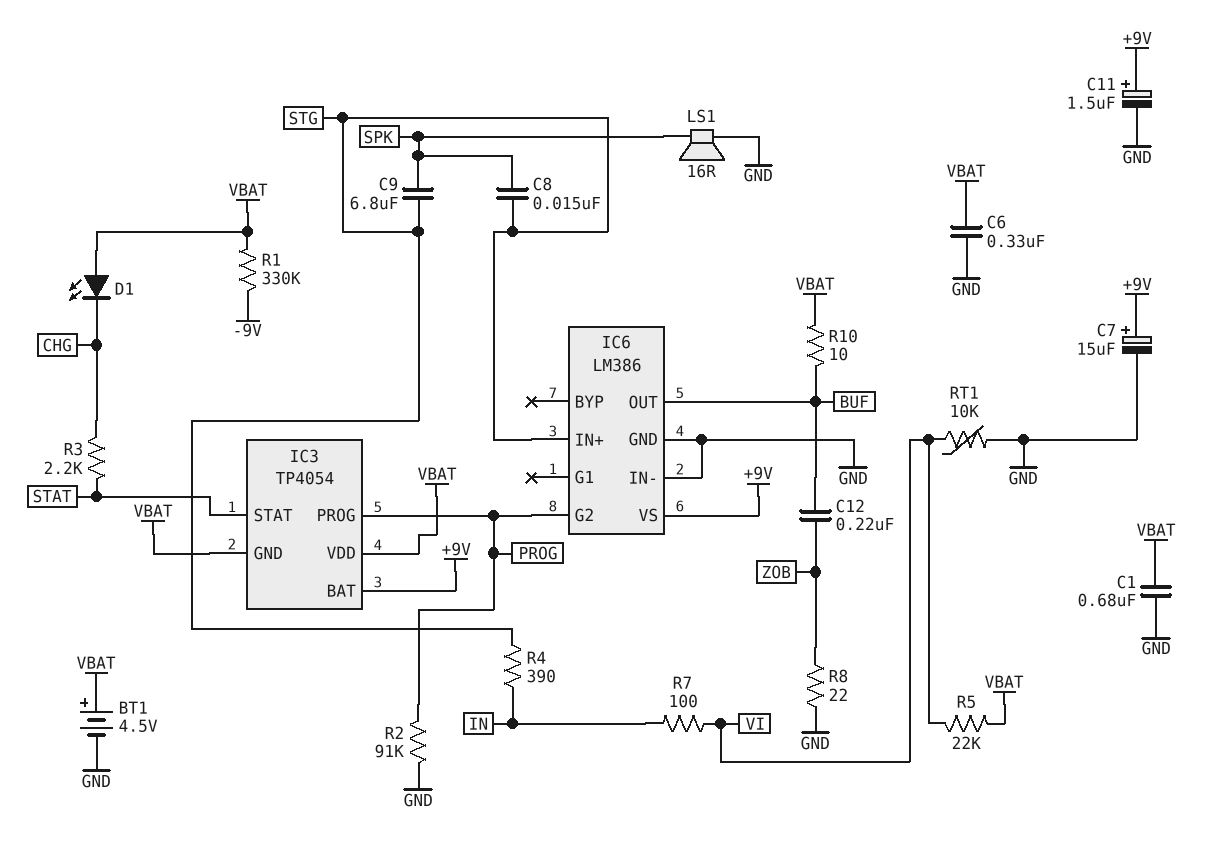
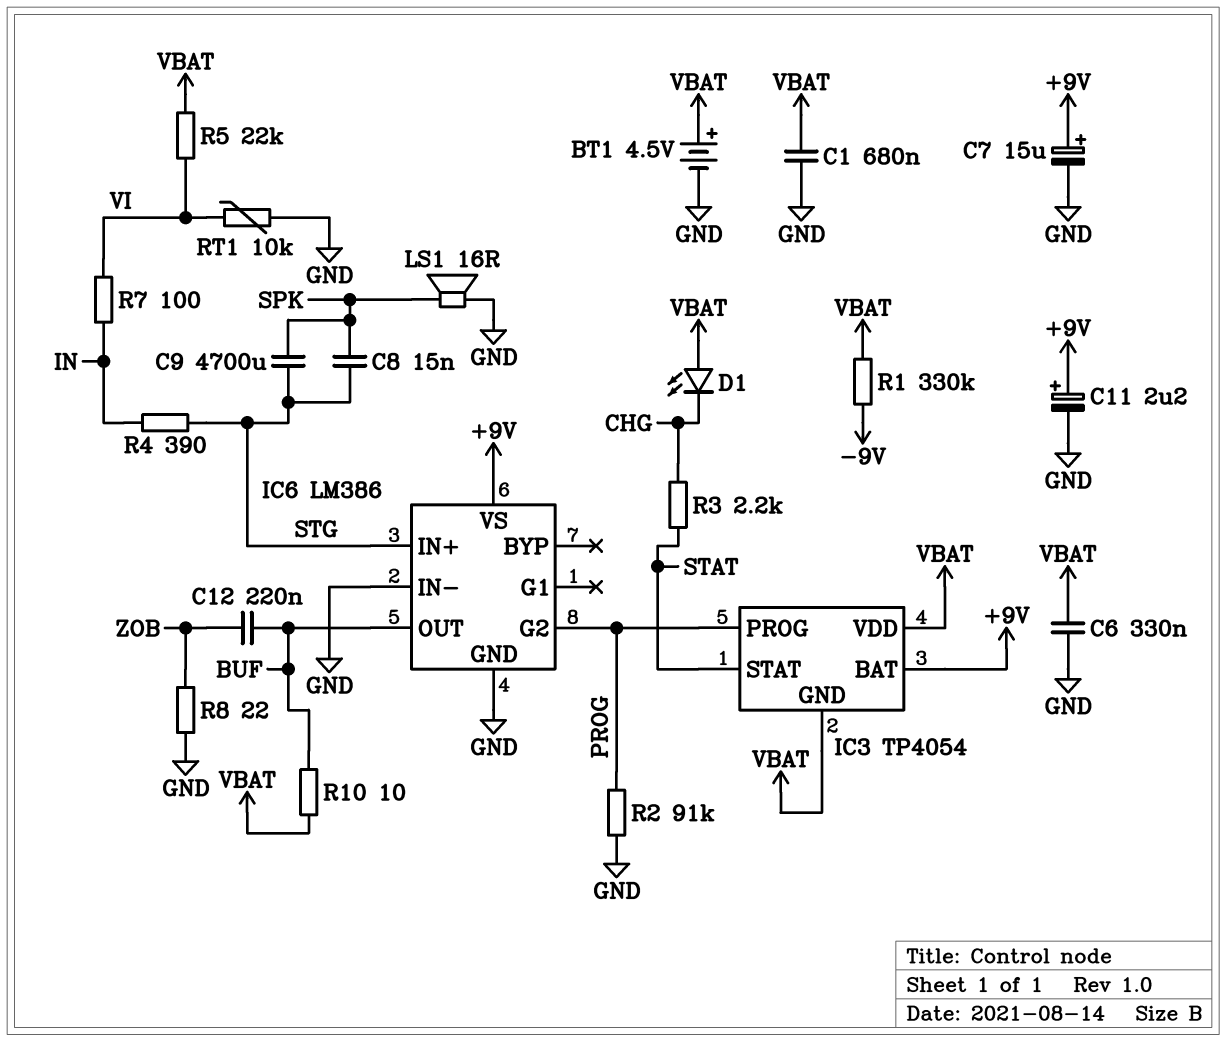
C9: 6.8uF (SPK, STG) -> 4700uF (SPK, STG)
C11: 1.5uF (plus +9V, minus GND) -> 2.2uF (plus +9V, minus GND)

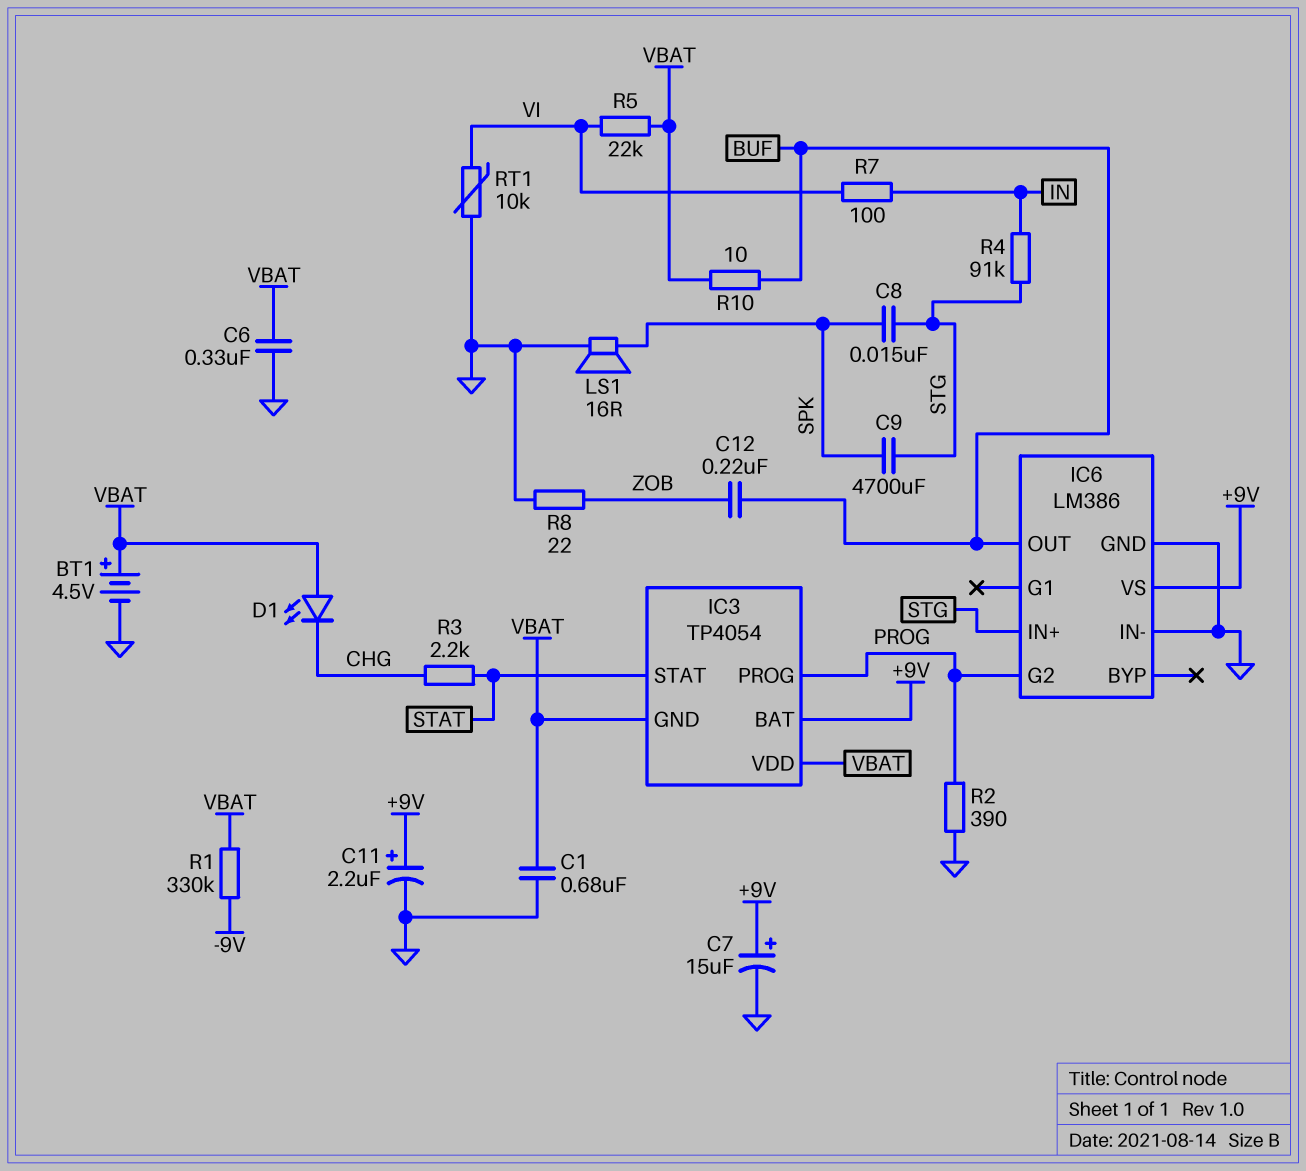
R2: 91k (GND, PROG) -> 390 (GND, PROG)
R4: 390 (IN, STG) -> 91k (IN, STG)

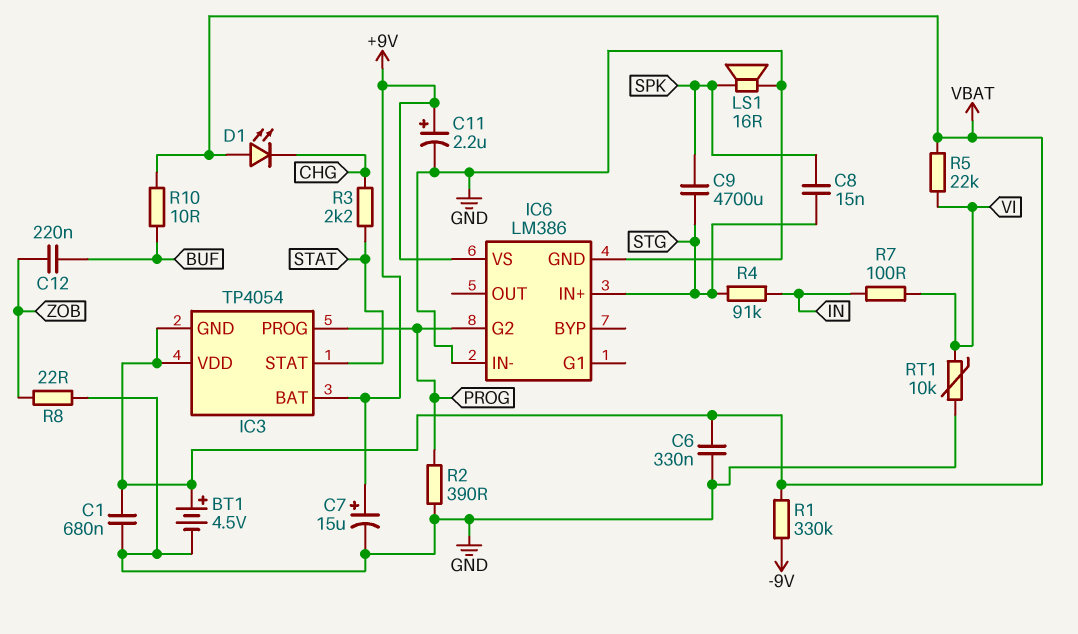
IC6 pin OUT: BUF -> none

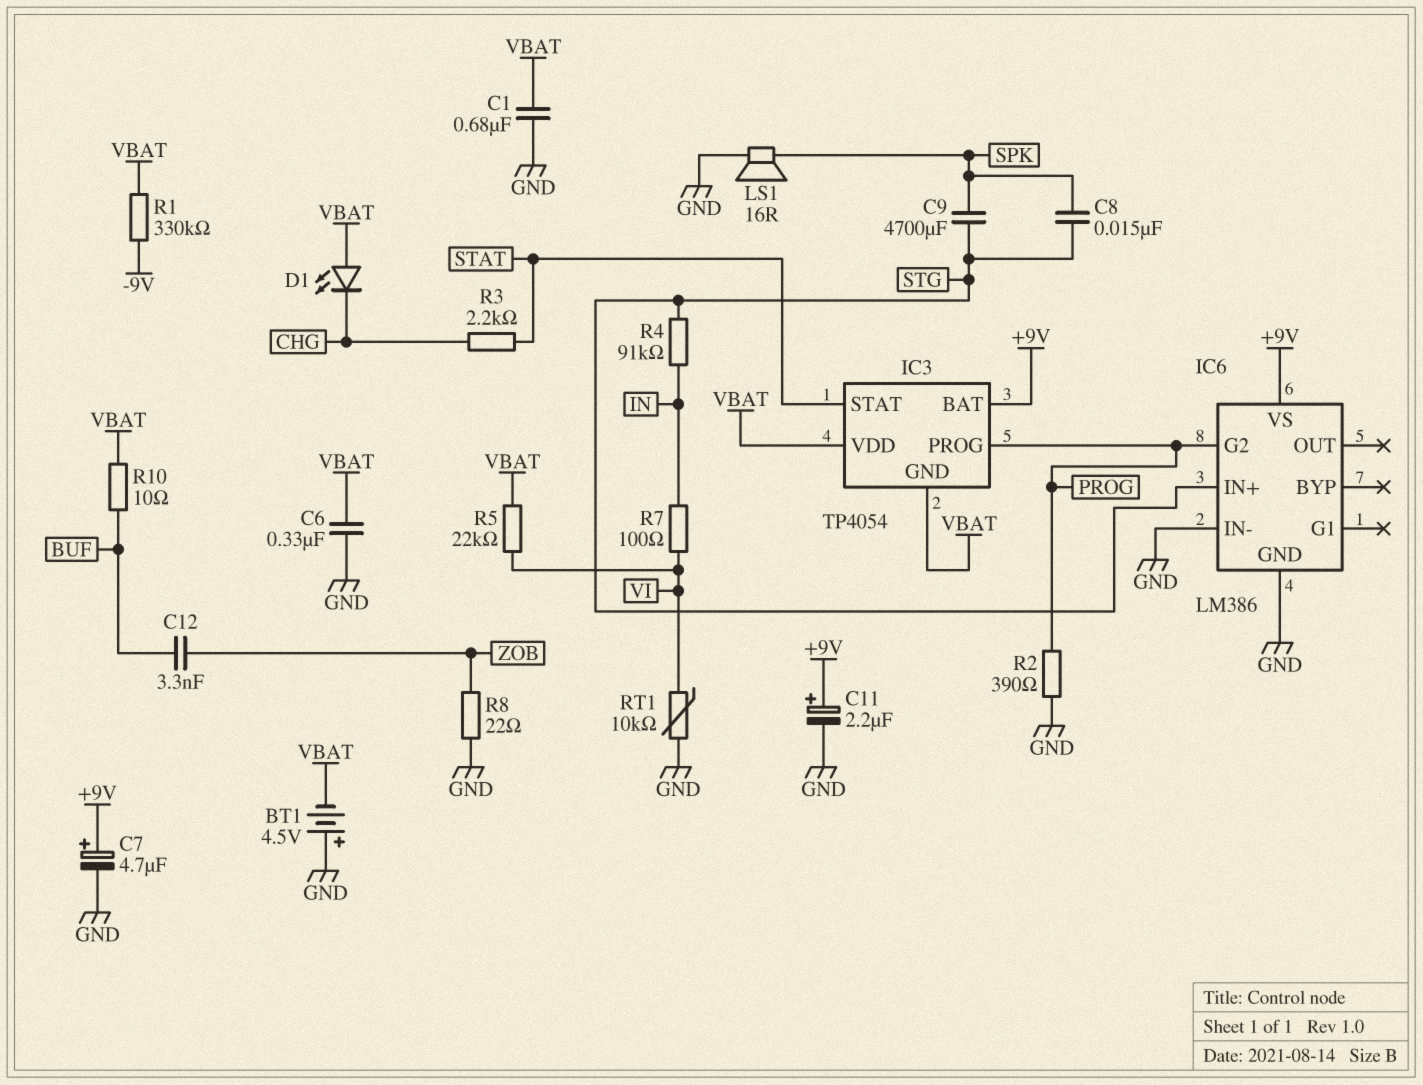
BT1: 4.5V (plus VBAT, minus GND) -> 4.5V (plus GND, minus VBAT)
C7: 15uF (plus +9V, minus GND) -> 4.7uF (plus +9V, minus GND)
C12: 220nF (BUF, ZOB) -> 3.3nF (BUF, ZOB)

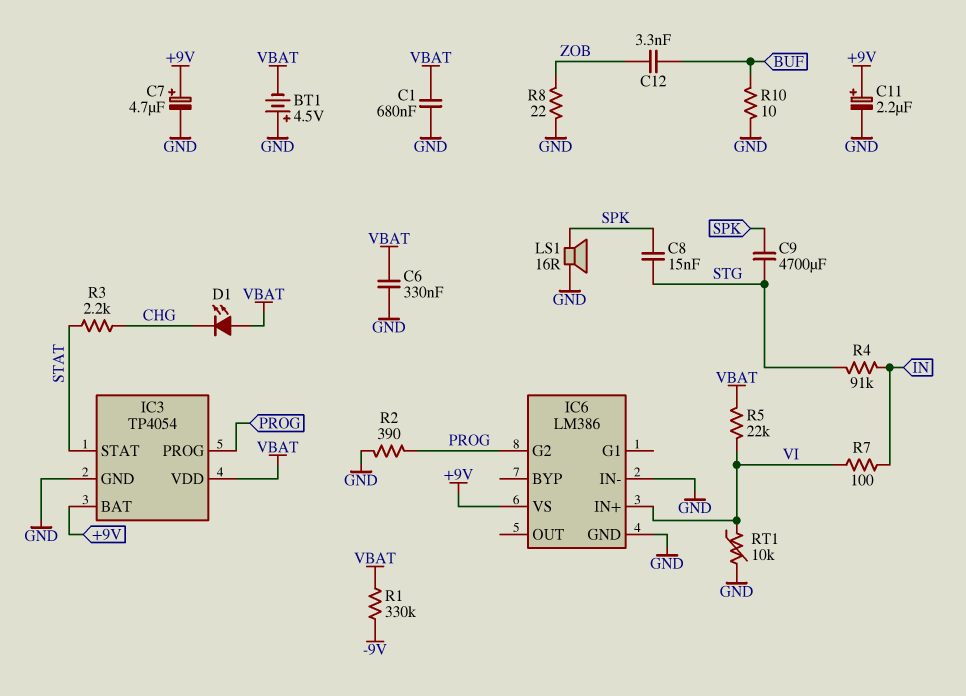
IC3 pin GND: VBAT -> GND
IC6 pin IN+: STG -> VI
R10: 10 (BUF, VBAT) -> 10 (BUF, GND)

